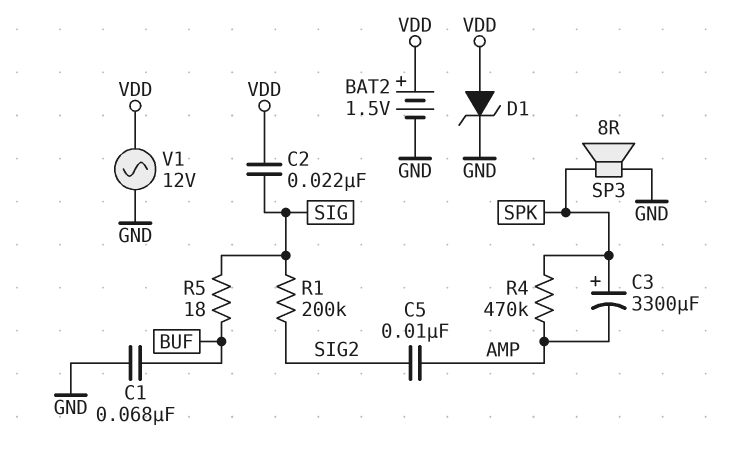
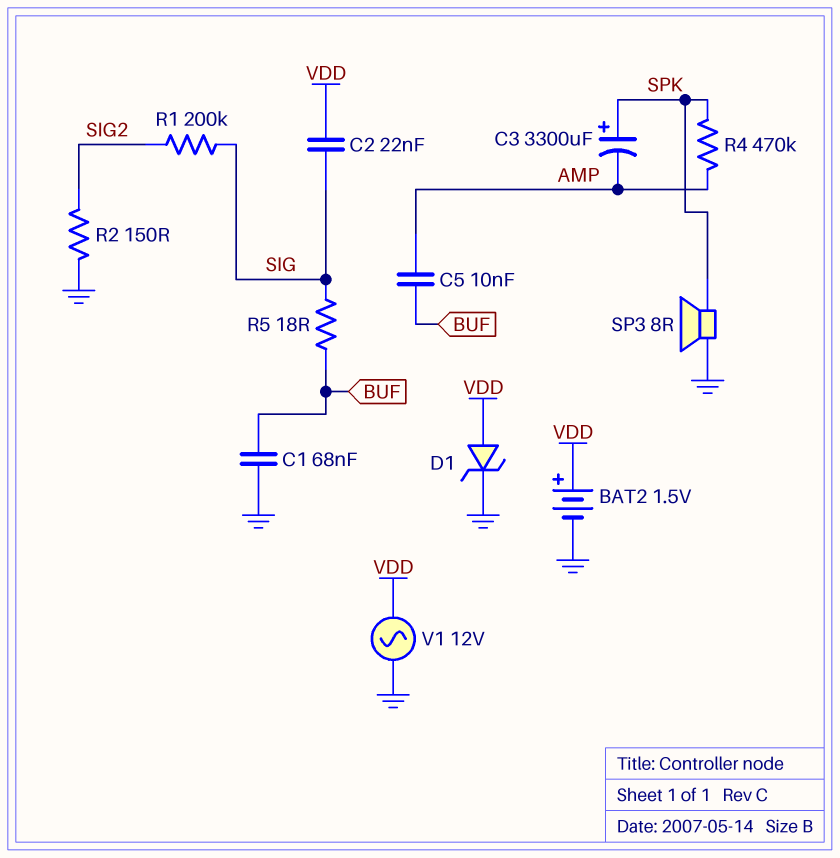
C5: 10nF (AMP, SIG2) -> 10nF (AMP, BUF)
R2: none -> 150 (GND, SIG2)

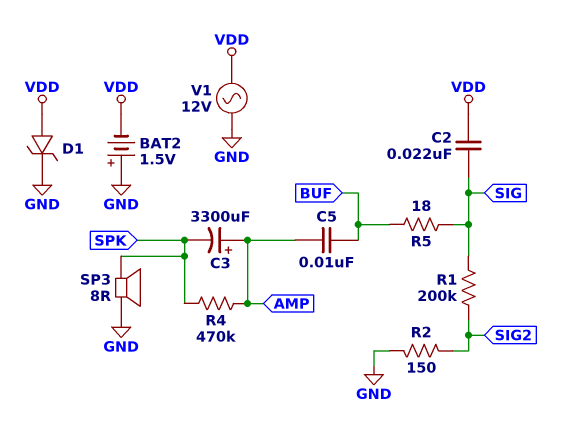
BAT2: 1.5V (plus VDD, minus GND) -> 1.5V (plus GND, minus VDD)
C1: 68nF (BUF, GND) -> none
C3: 3300uF (plus SPK, minus AMP) -> 3300uF (plus AMP, minus SPK)

